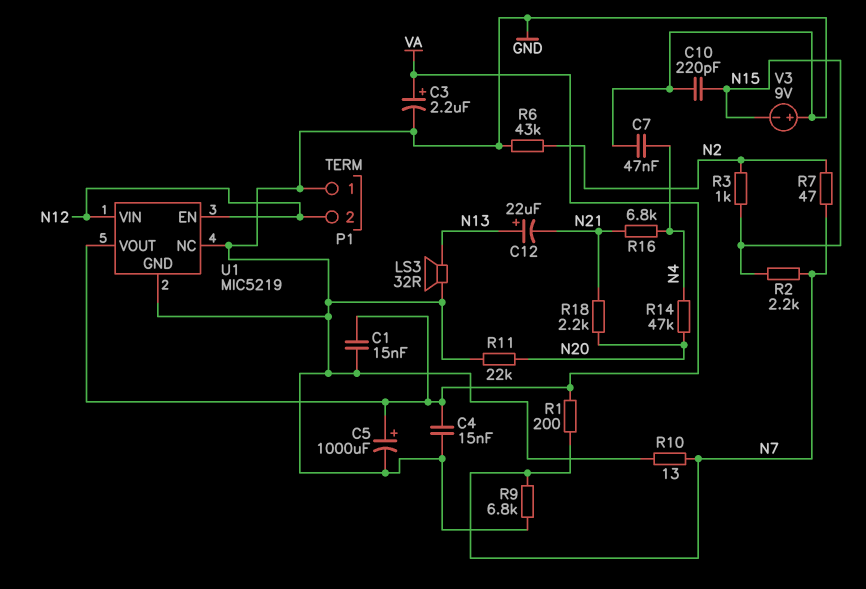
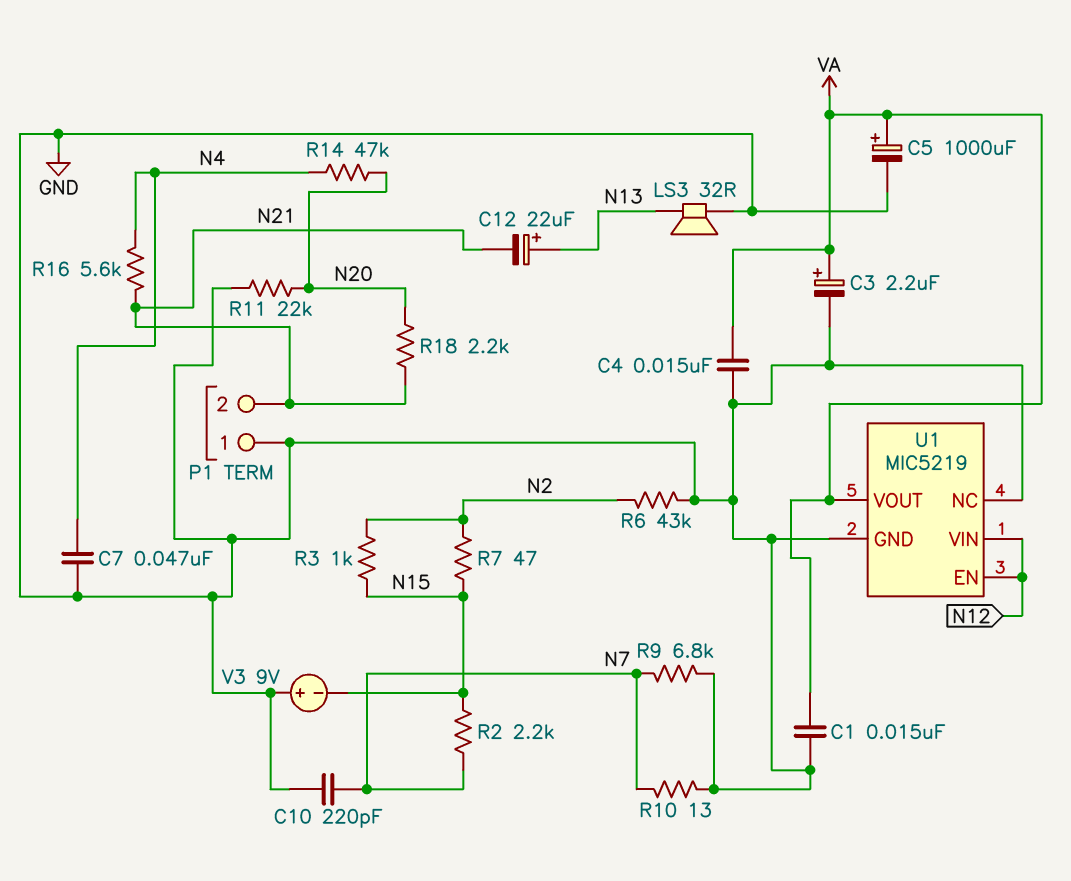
C10: 220pF (GND, N15) -> 220pF (GND, N7)
P1 pin 2: N12 -> N21
R1: 200 (N7, VA) -> none
R7: 47 (N2, N7) -> 47 (N2, N15)
R16: 6.8k (N4, N21) -> 5.6k (N4, N21)

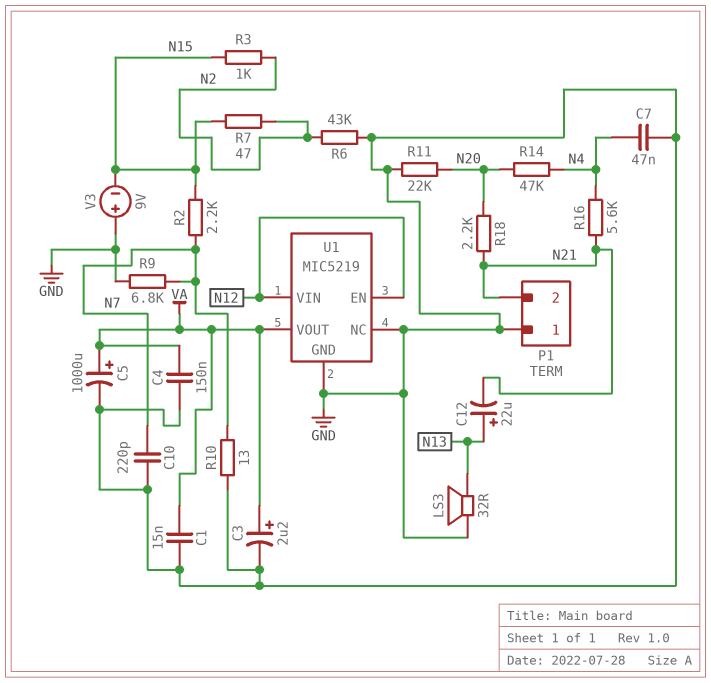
C4: 15nF (GND, VA) -> 150nF (GND, VA)

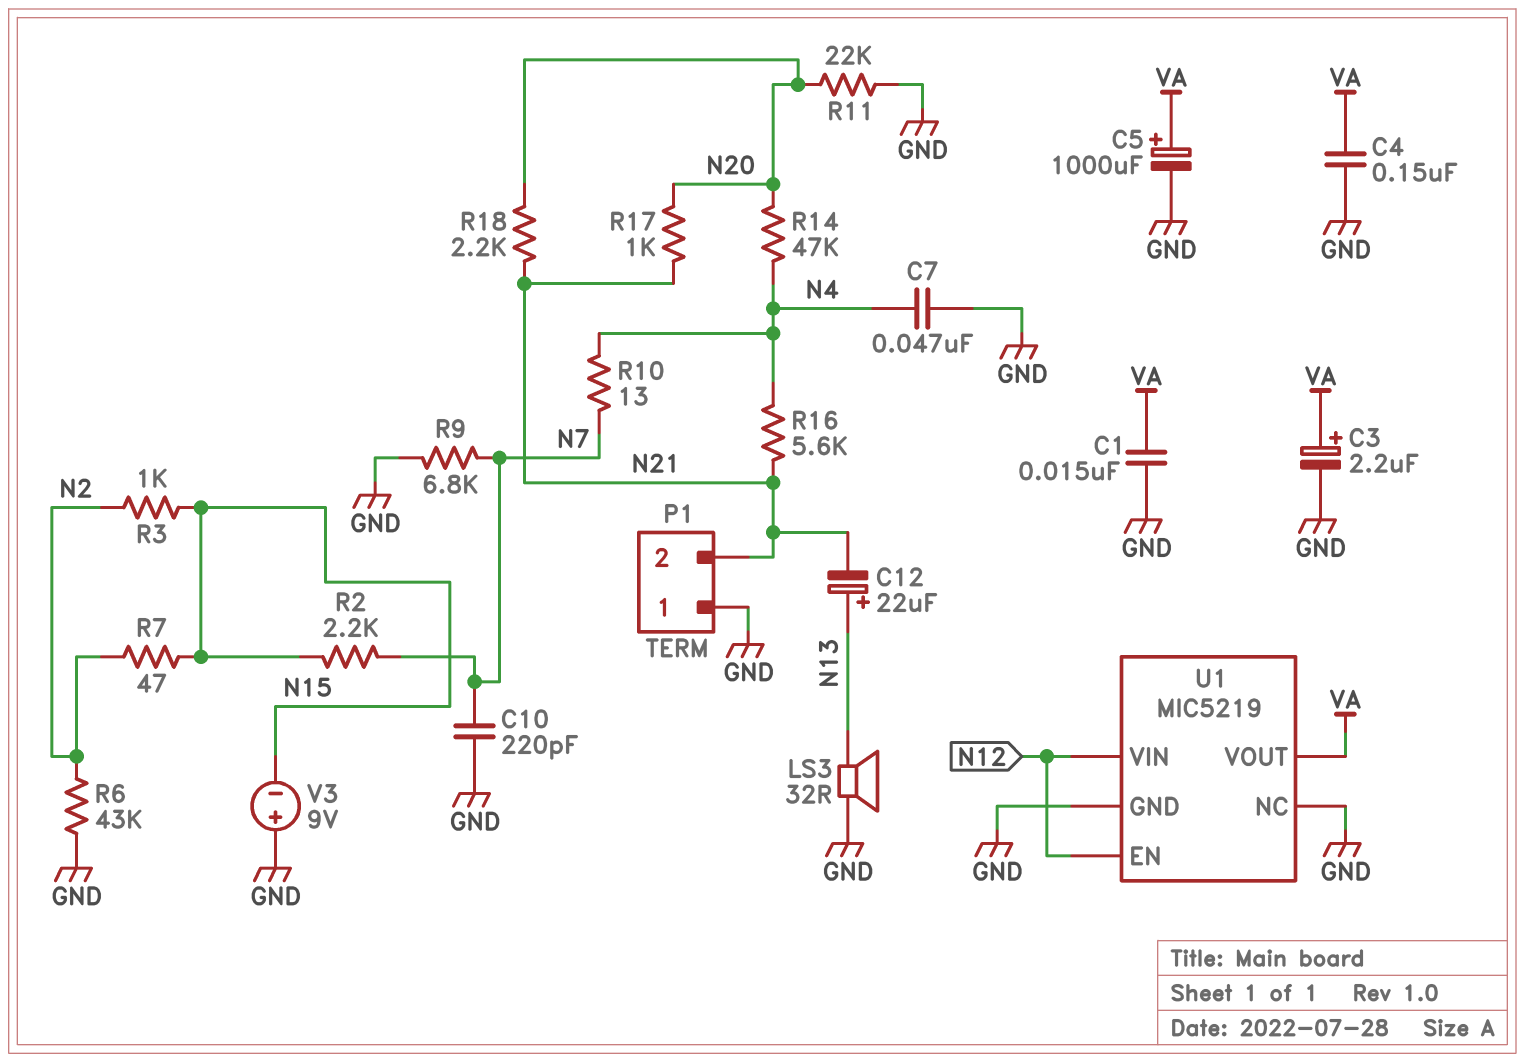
R10: 13 (GND, N7) -> 13 (N4, N7)
R17: none -> 1k (N20, N21)

